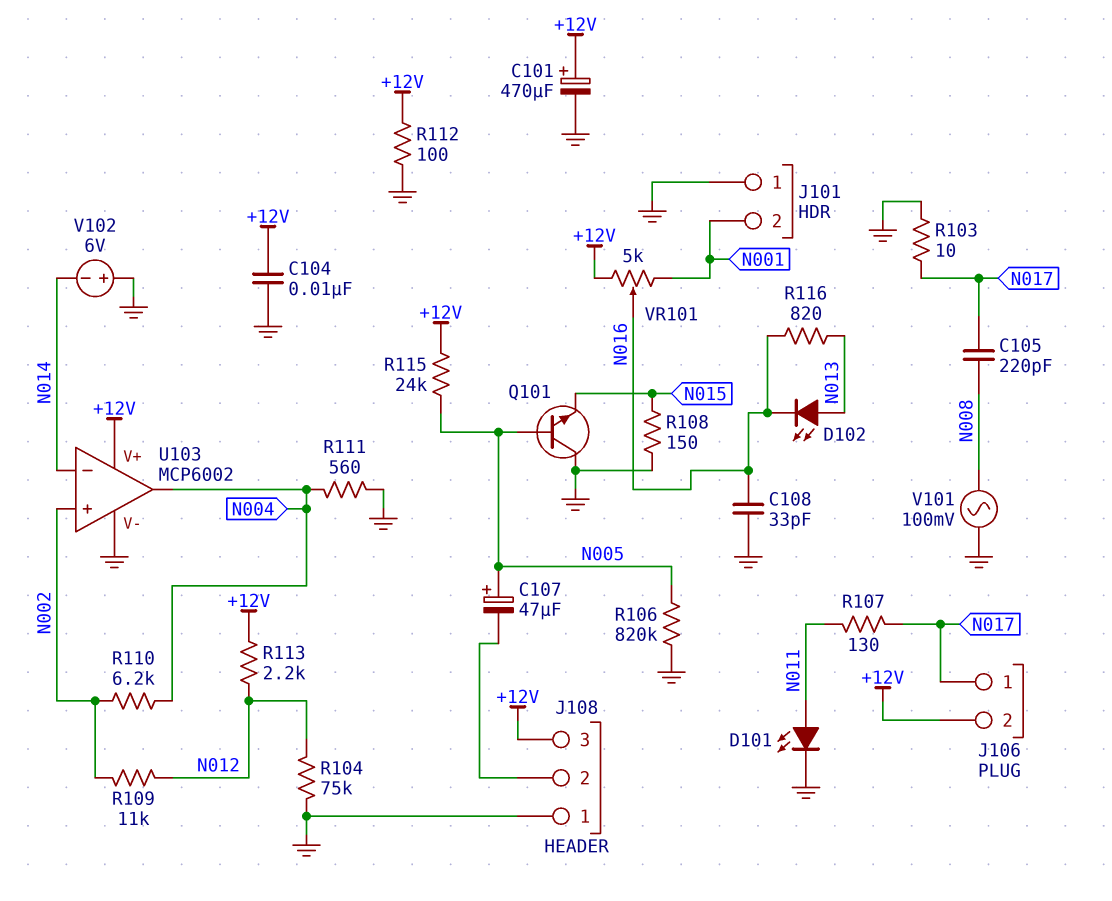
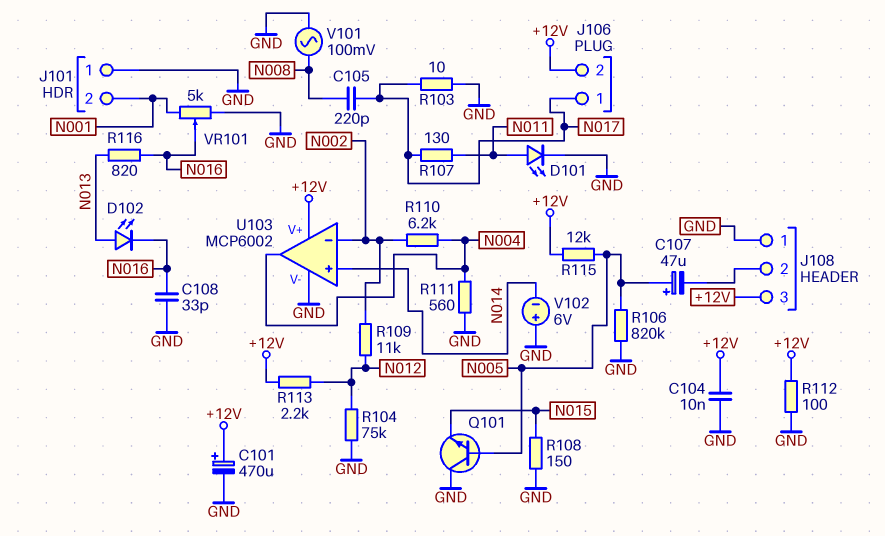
R115: 24k (+12V, N005) -> 12k (+12V, N005)
U103 pin in+: N002 -> N014
U103 pin in-: N014 -> N002
VR101: 5k (+12V, N001, wiper N016) -> 5k (GND, N001, wiper N016)

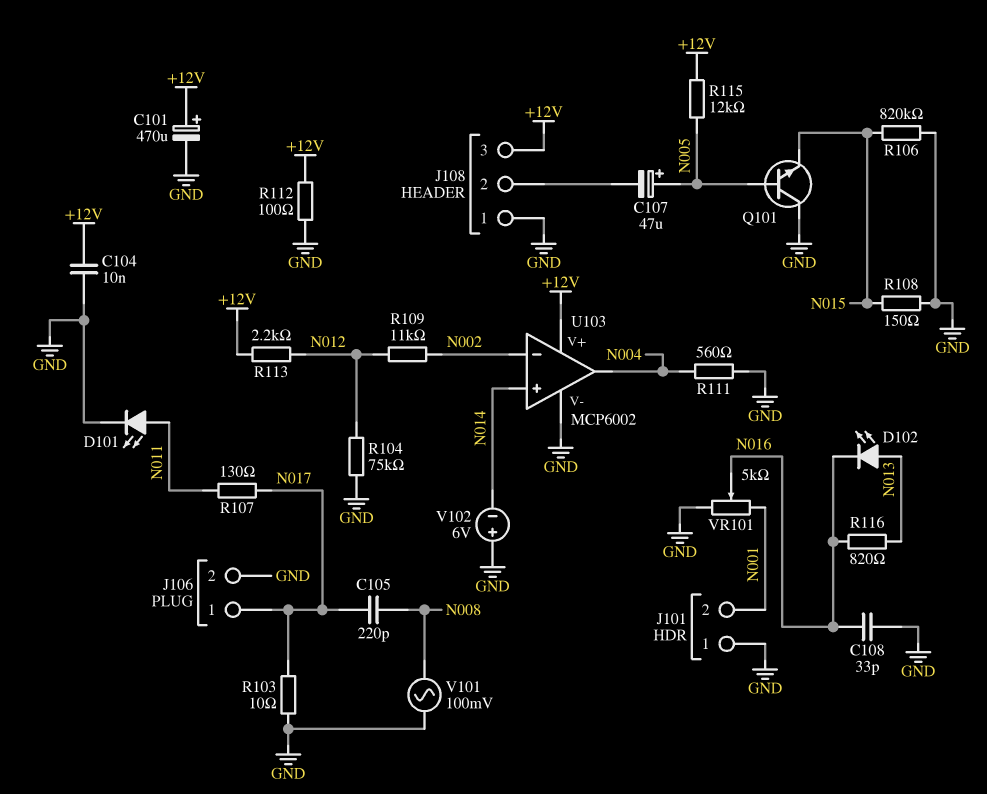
J106 pin 2: +12V -> GND
R106: 820k (GND, N005) -> 820k (GND, N015)
R110: 6.2k (N002, N004) -> none

